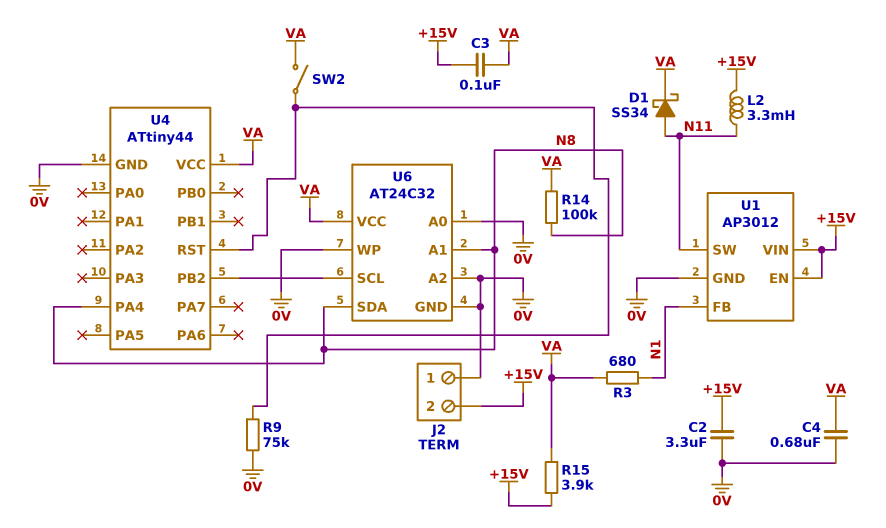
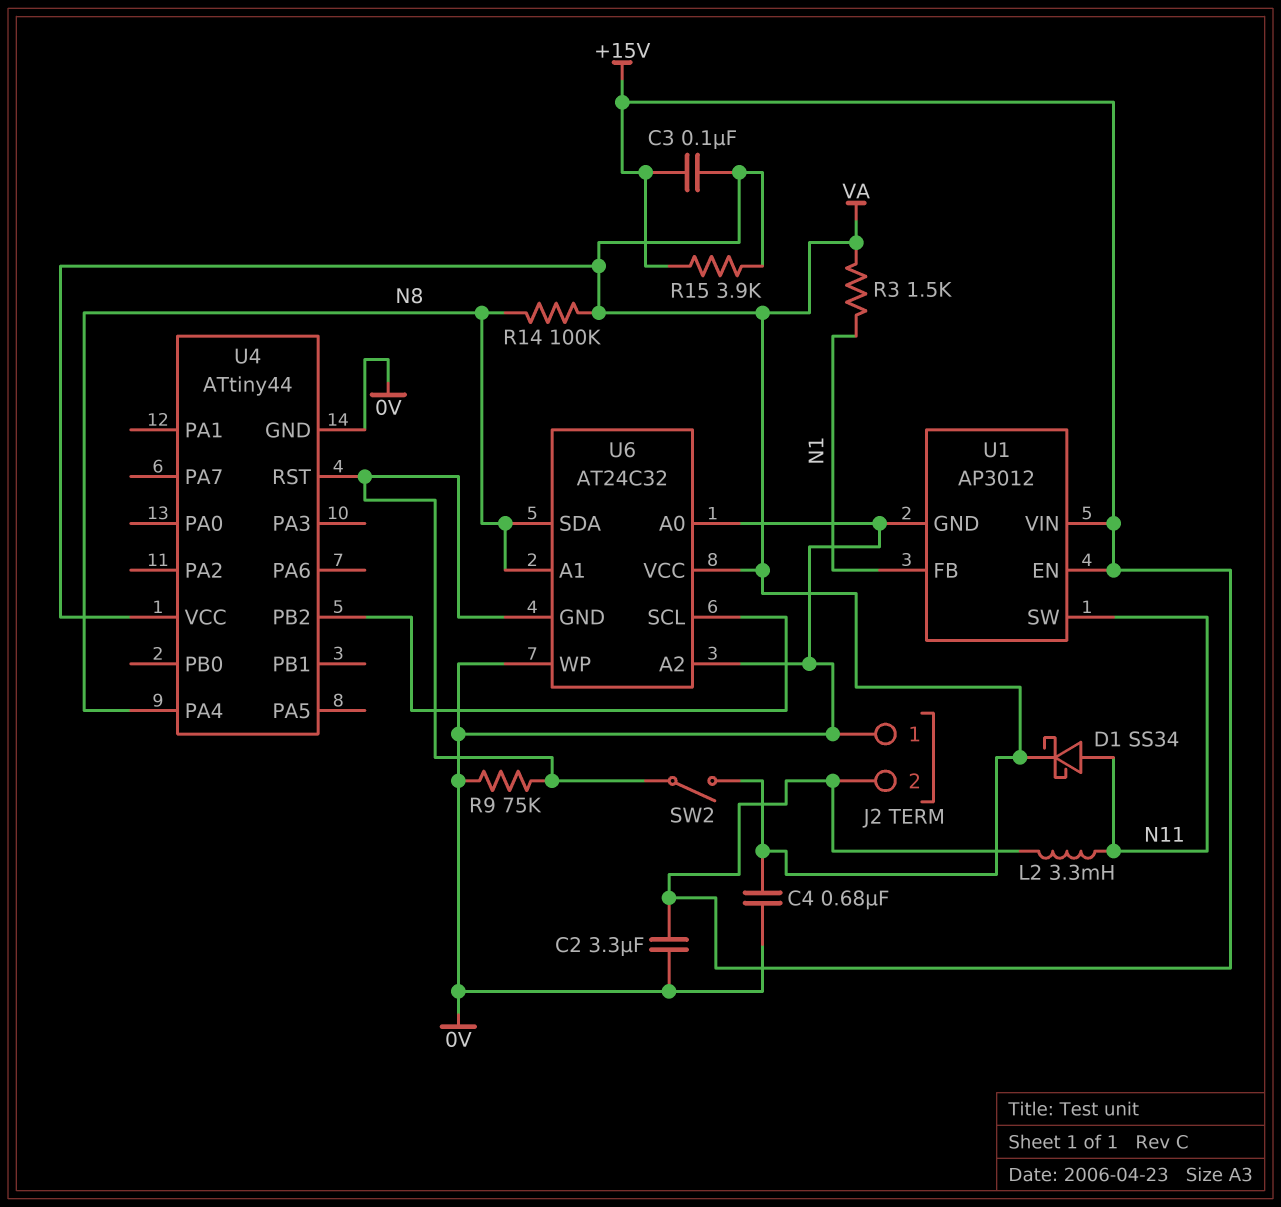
R3: 680 (N1, VA) -> 1.5k (N1, VA)
U6 pin GND: 0V -> U4/RST

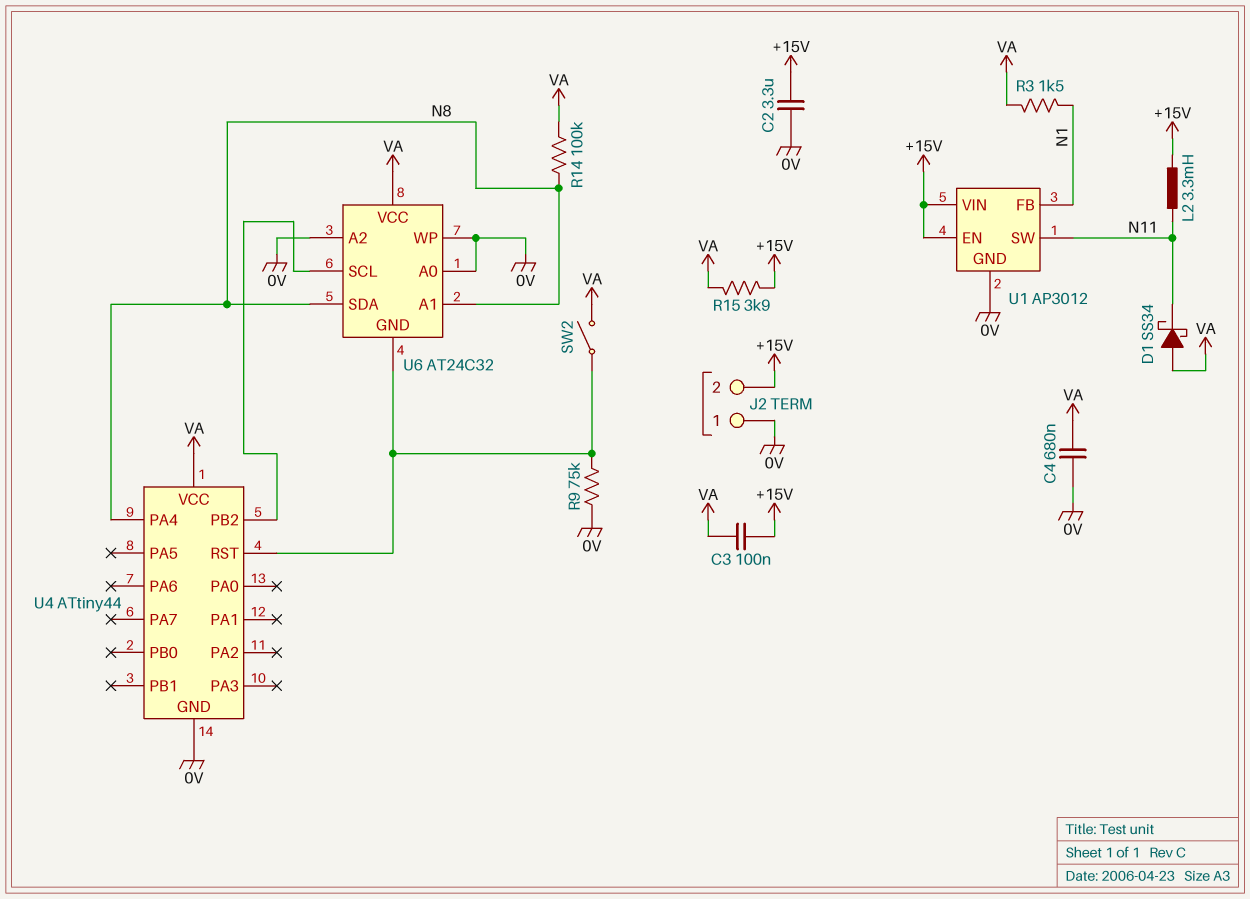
D1: schottky SS34 (A N11, K VA) -> schottky SS34 (A VA, K N11)

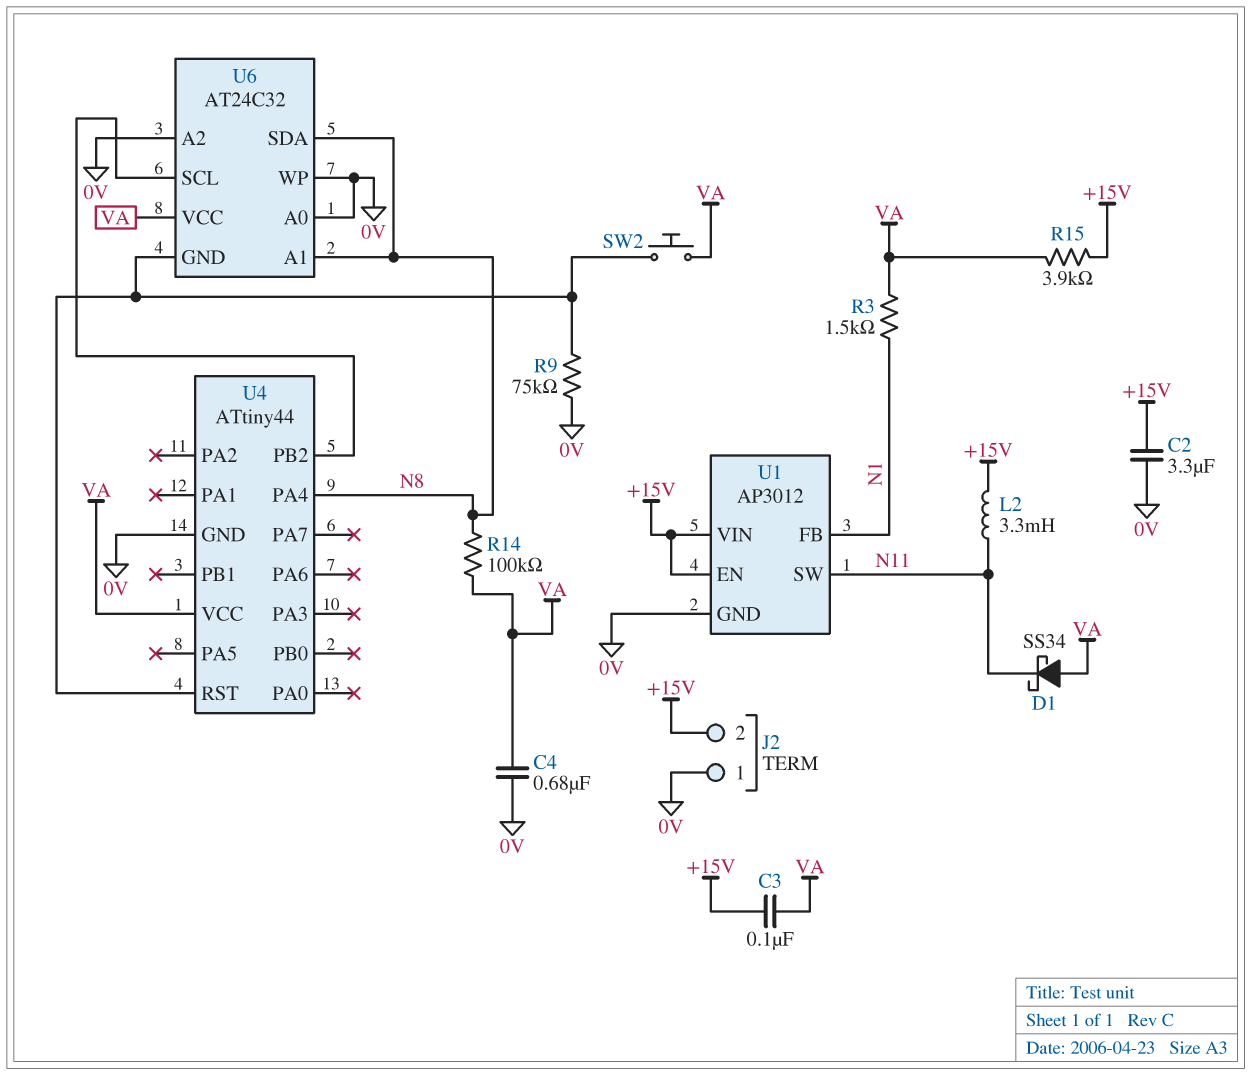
SW2: switch (U4/RST, VA) -> button (U4/RST, VA)

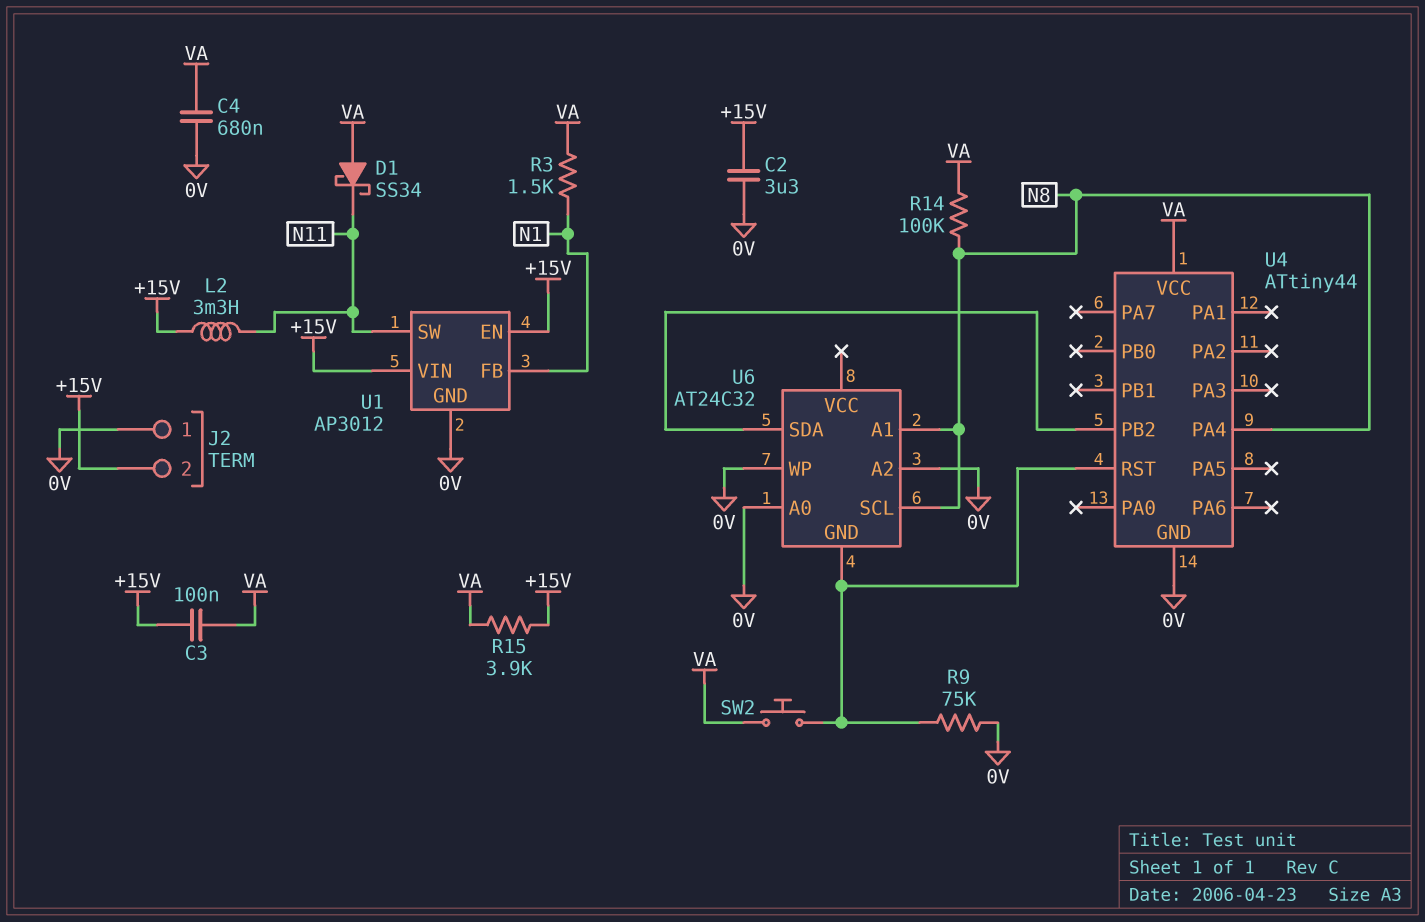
U6 pin SCL: U4/PB2 -> N8
U6 pin SDA: N8 -> U4/PB2
U6 pin VCC: VA -> none

